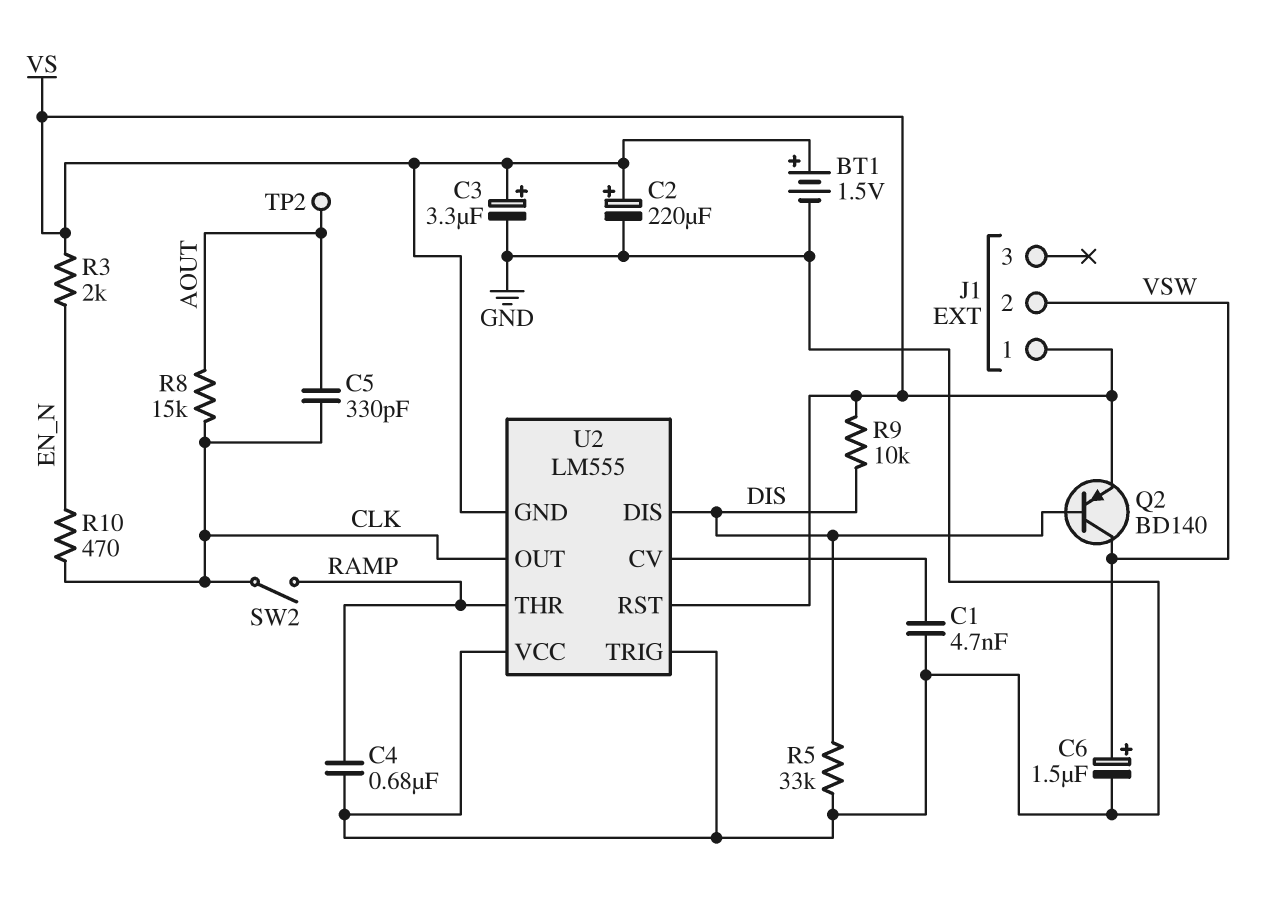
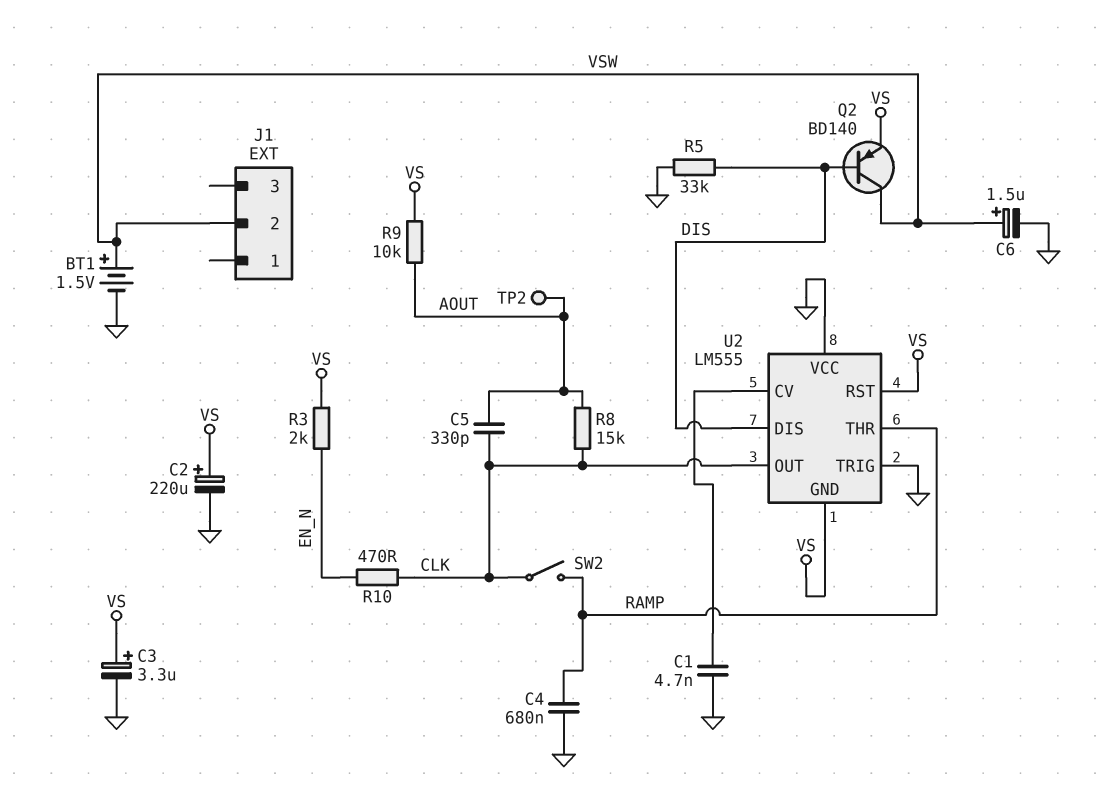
BT1: 1.5V (plus VS, minus GND) -> 1.5V (plus VSW, minus GND)
J1 pin 1: VS -> none
R9: 10k (DIS, VS) -> 10k (AOUT, VS)

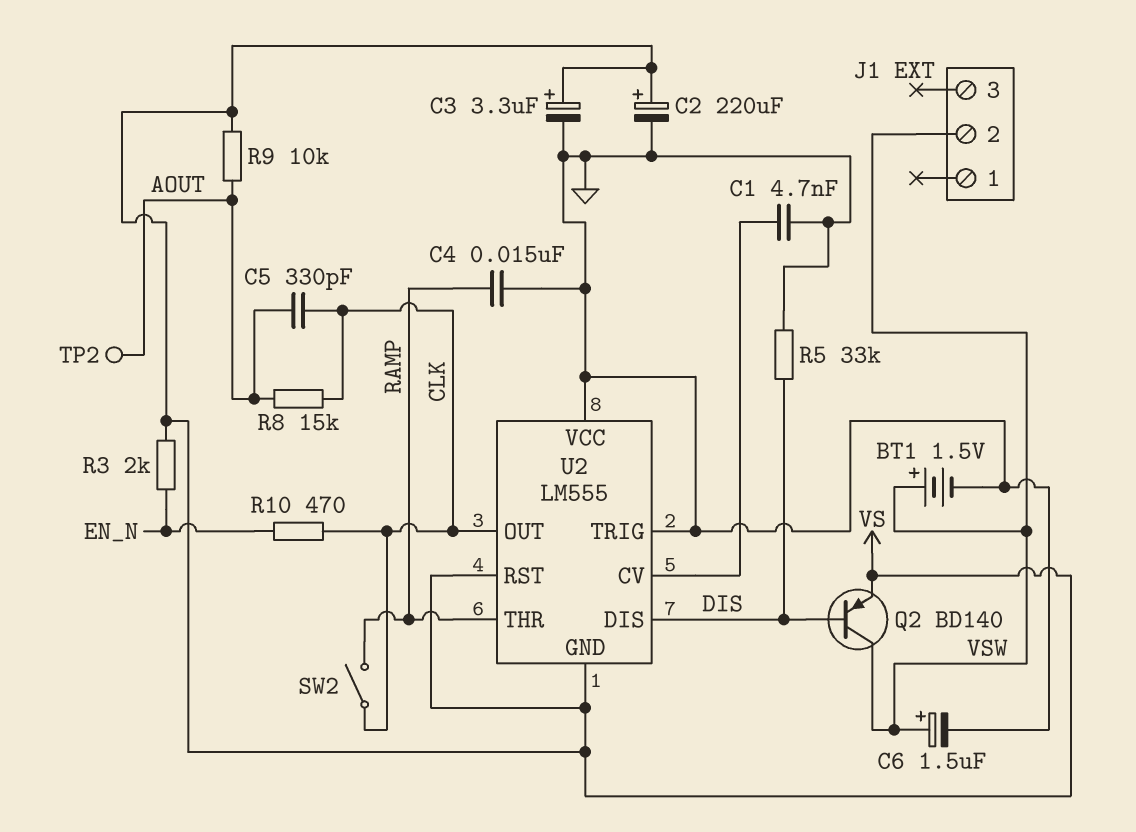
C4: 680nF (GND, RAMP) -> 15nF (GND, RAMP)

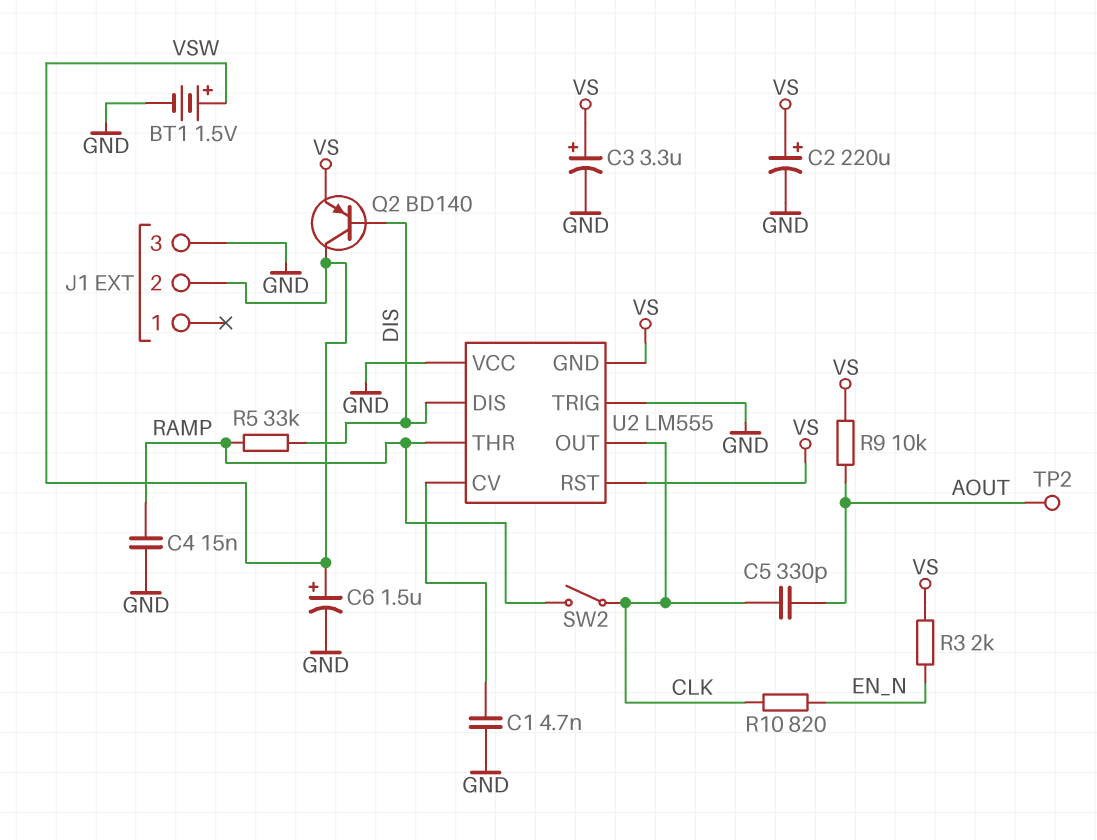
J1 pin 3: none -> GND
R5: 33k (DIS, GND) -> 33k (DIS, RAMP)
R8: 15k (AOUT, CLK) -> none
R10: 470 (CLK, EN_N) -> 820 (CLK, EN_N)

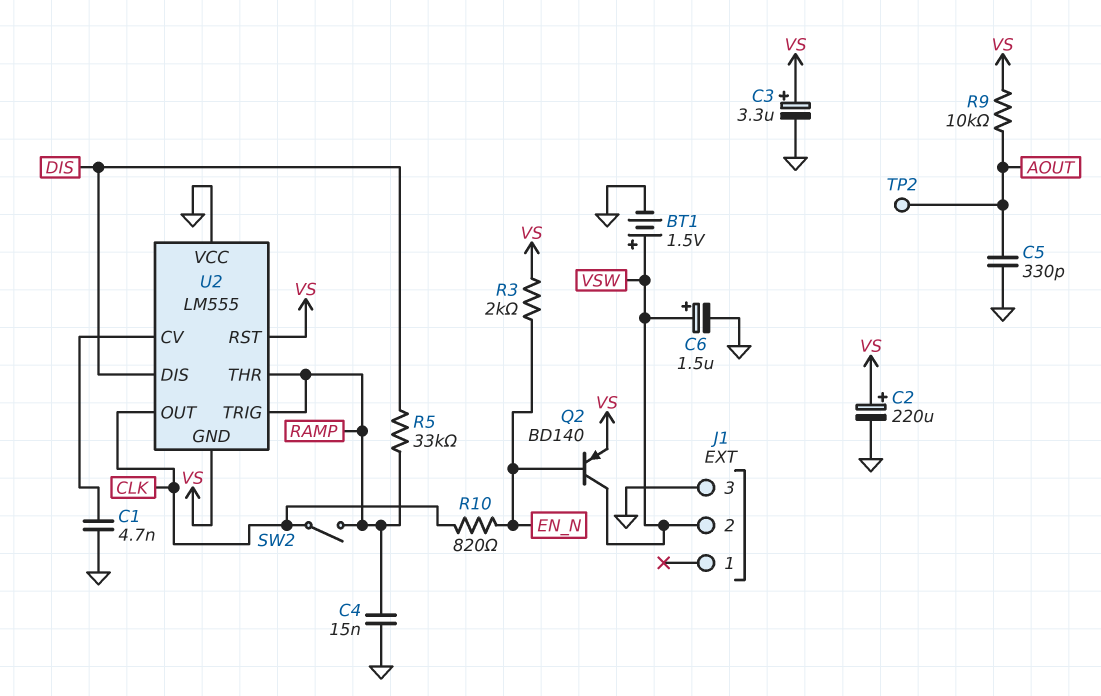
C5: 330pF (AOUT, CLK) -> 330pF (AOUT, GND)
Q2: PNP BD140 (B DIS, C VSW, E VS) -> PNP BD140 (B EN_N, C VSW, E VS)
U2 pin TRIG: GND -> RAMP

